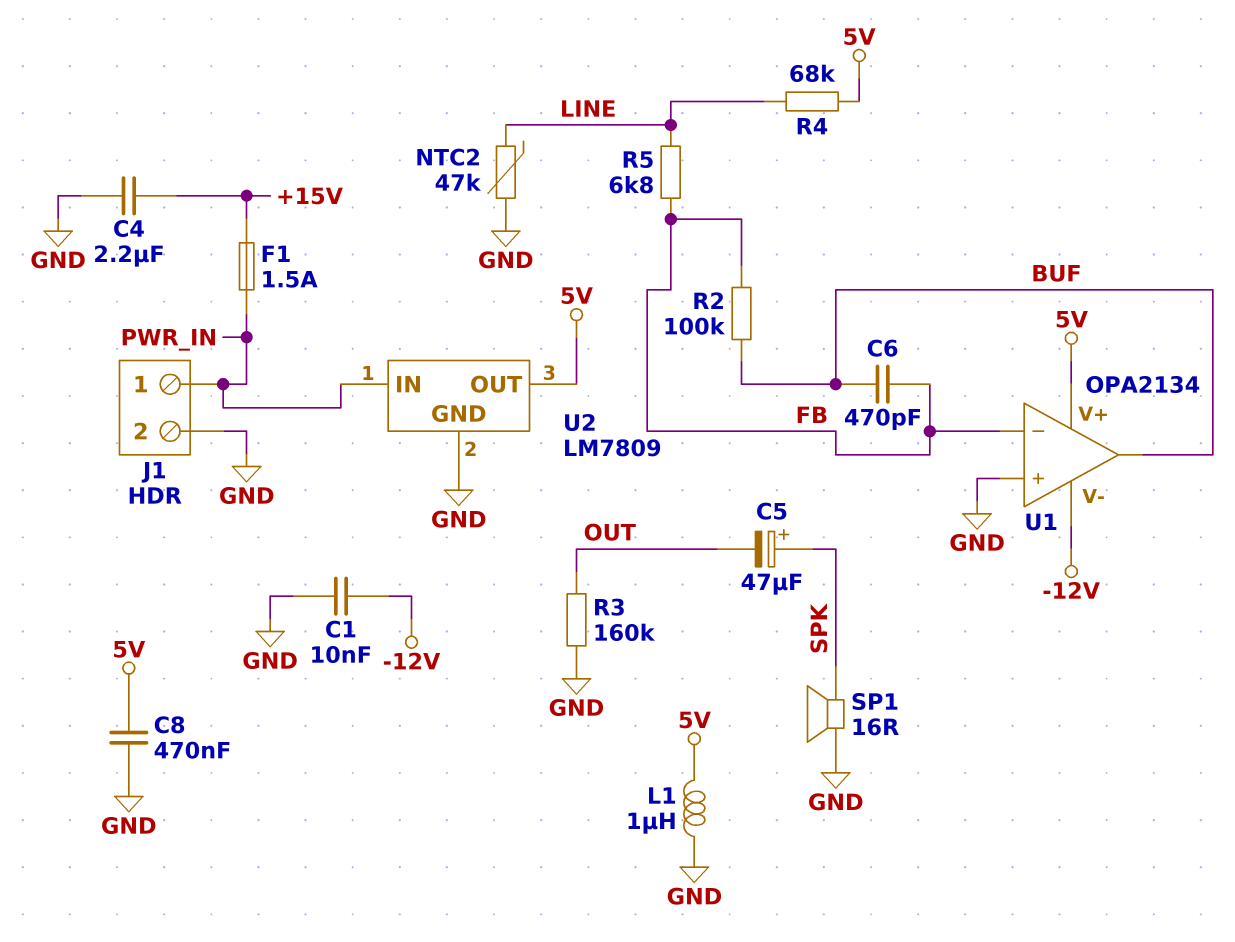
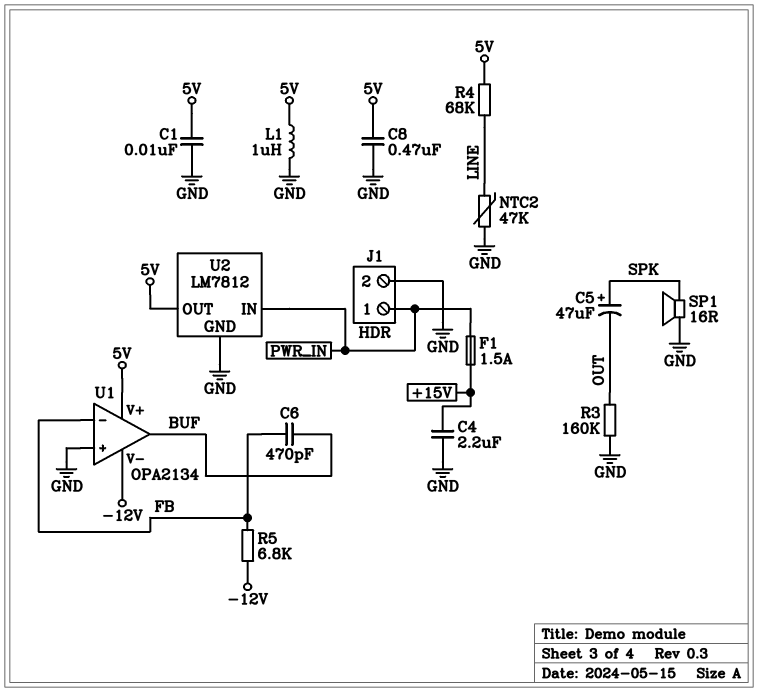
C1: 10nF (-12V, GND) -> 10nF (5V, GND)
R2: 100k (BUF, FB) -> none
R5: 6.8k (FB, LINE) -> 6.8k (-12V, FB)
U2: LM7809 -> LM7812

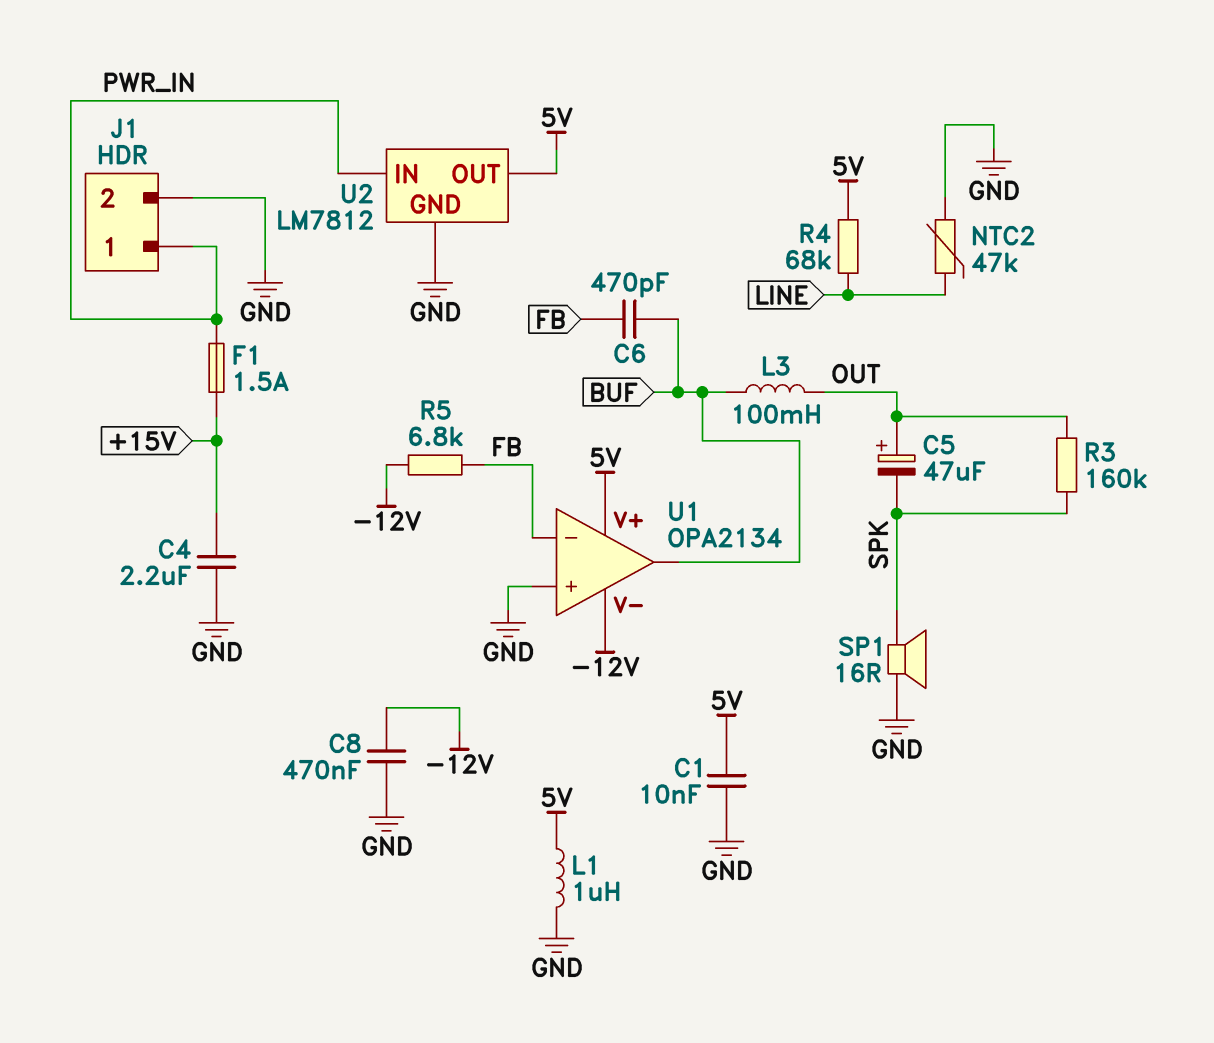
C5: 47uF (plus SPK, minus OUT) -> 47uF (plus OUT, minus SPK)
C8: 470nF (5V, GND) -> 470nF (-12V, GND)
L3: none -> 100mH (BUF, OUT)
R3: 160k (GND, OUT) -> 160k (OUT, SPK)

